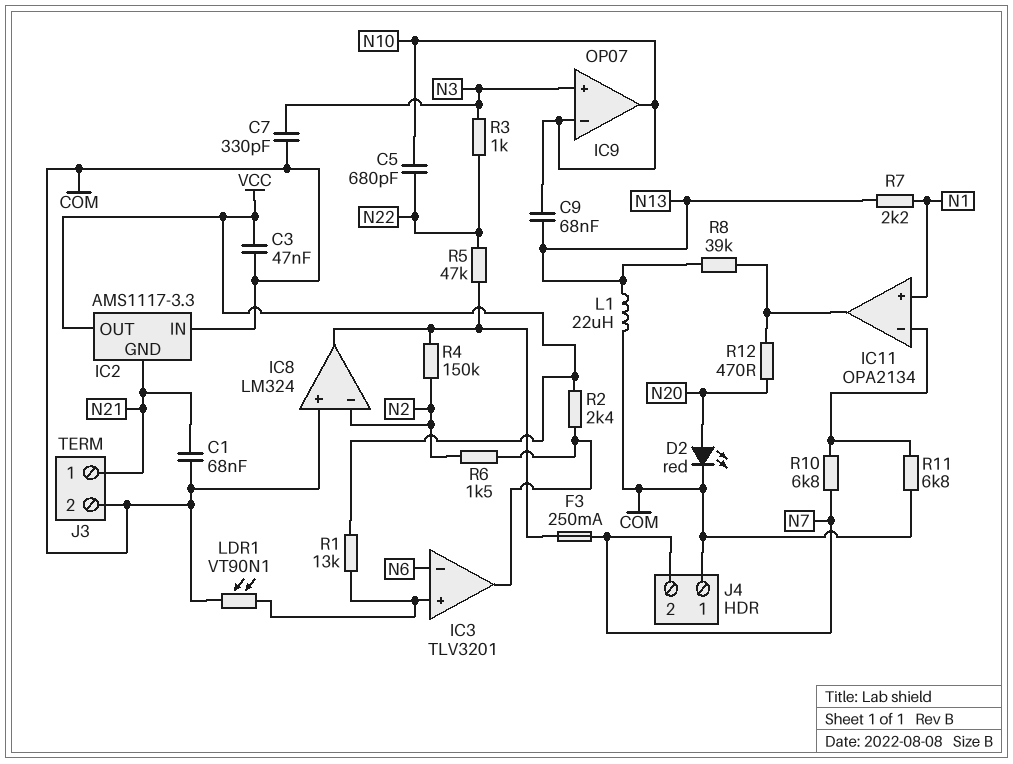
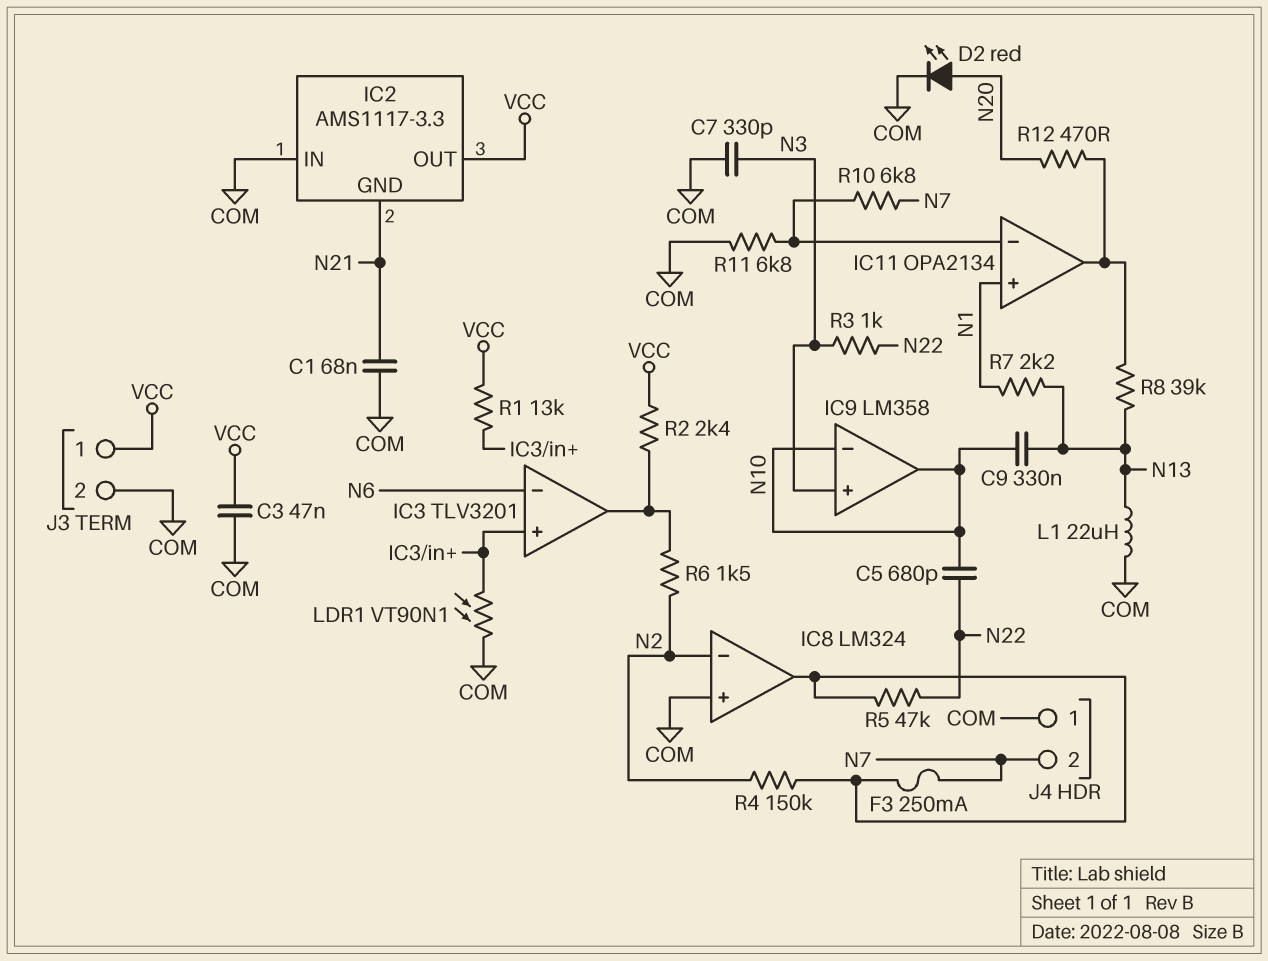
C9: 68nF (N10, N13) -> 330nF (N10, N13)
IC9: OP07 -> LM358
J3 pin 1: N21 -> VCC

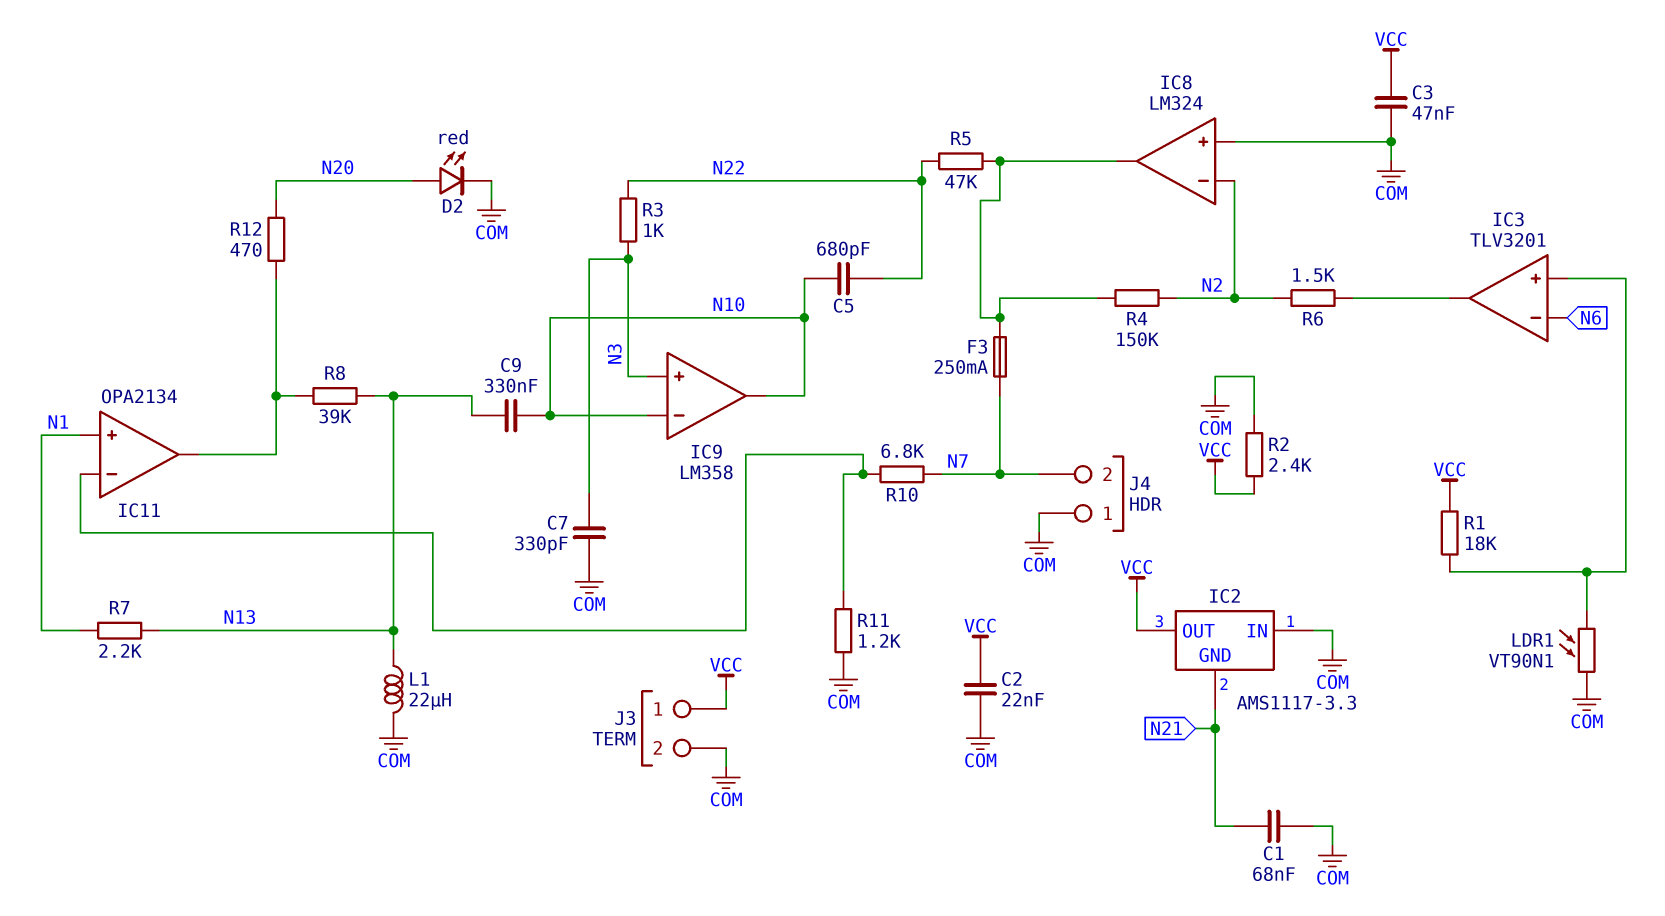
C2: none -> 22nF (COM, VCC)
R1: 13k (IC3/in+, VCC) -> 18k (IC3/in+, VCC)
R2: 2.4k (IC3/out, VCC) -> 2.4k (COM, VCC)
R11: 6.8k (COM, IC11/in-) -> 1.2k (COM, IC11/in-)

